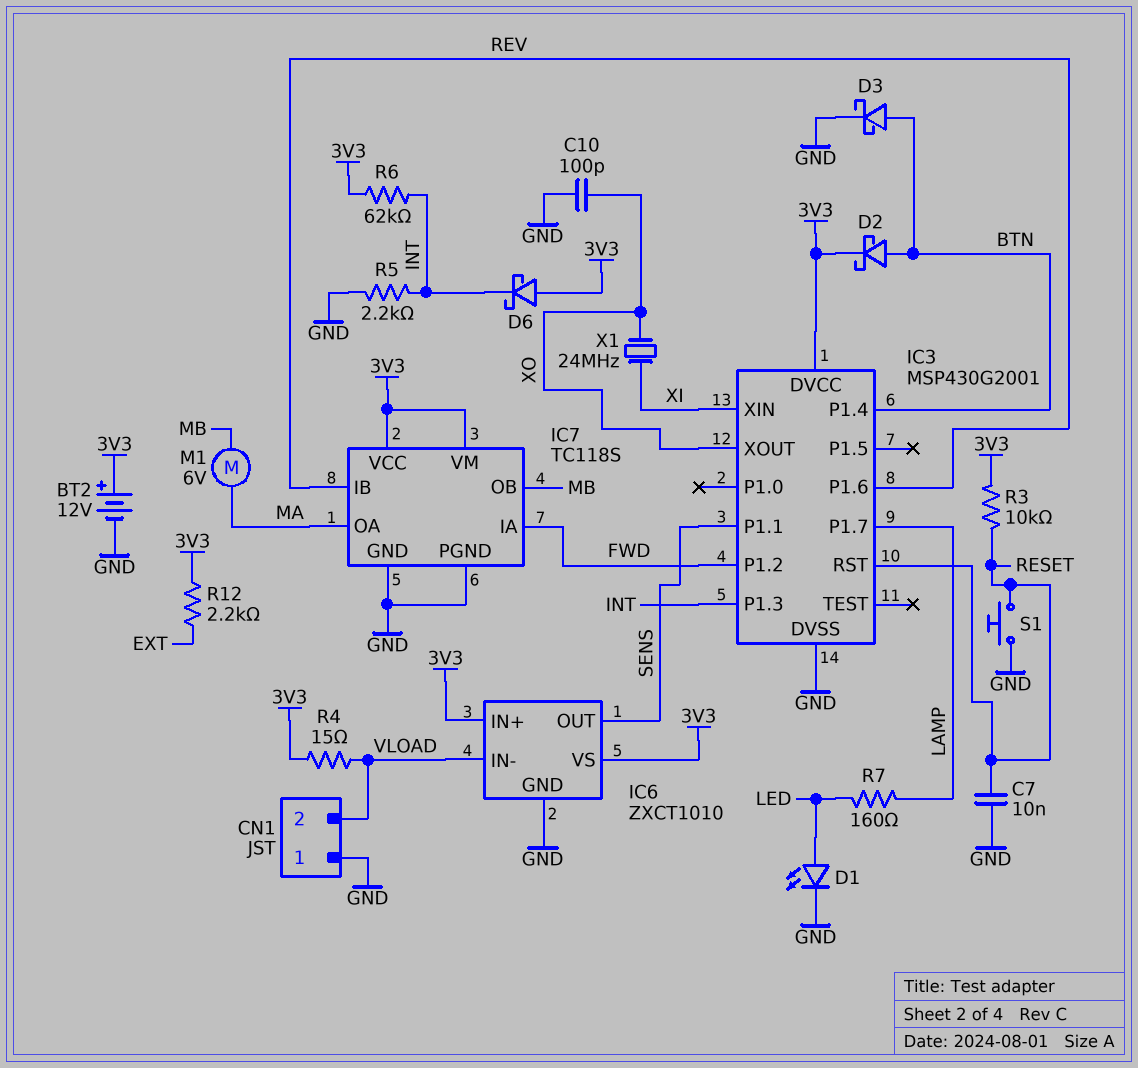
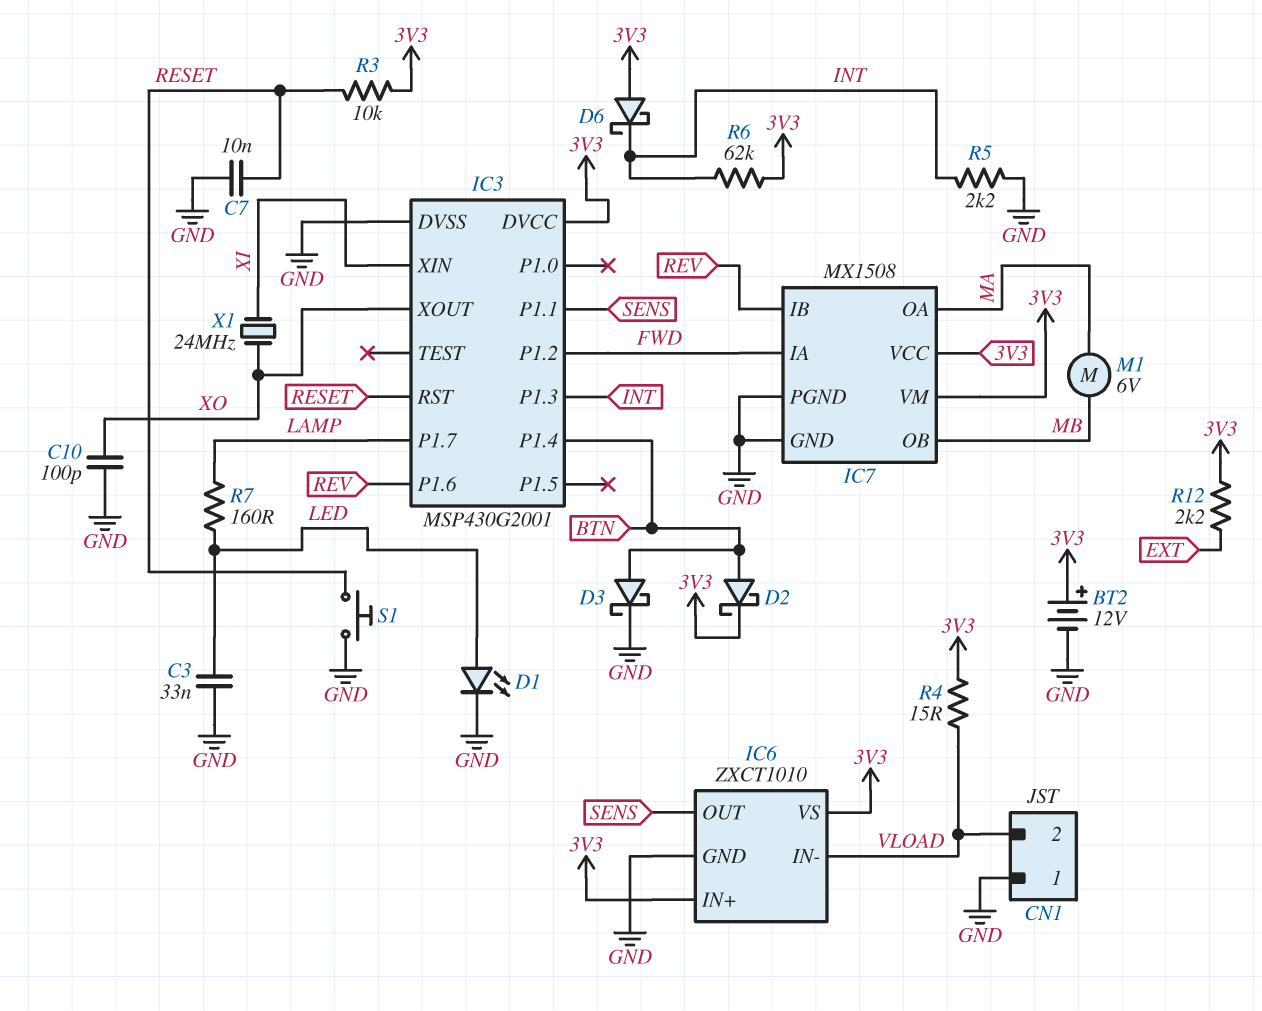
C3: none -> 33nF (GND, LED)
IC7: TC118S -> MX1508

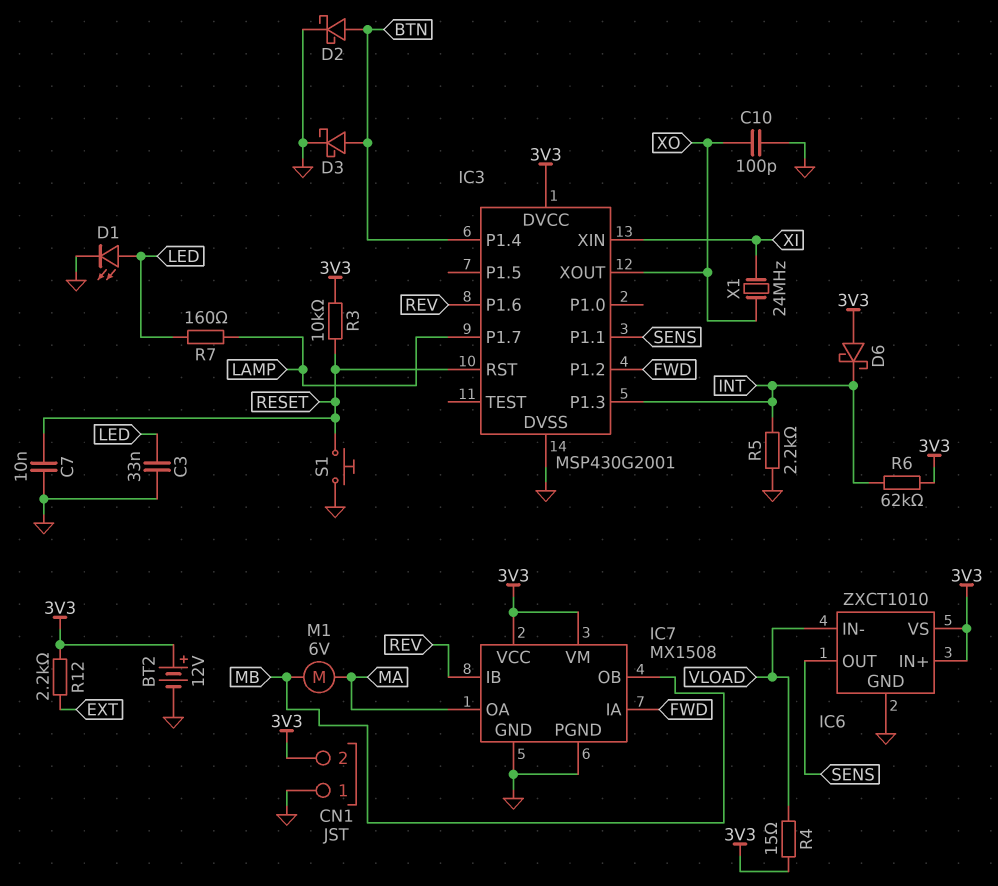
CN1 pin 2: VLOAD -> 3V3
D2: schottky (A BTN, K 3V3) -> schottky (A BTN, K GND)

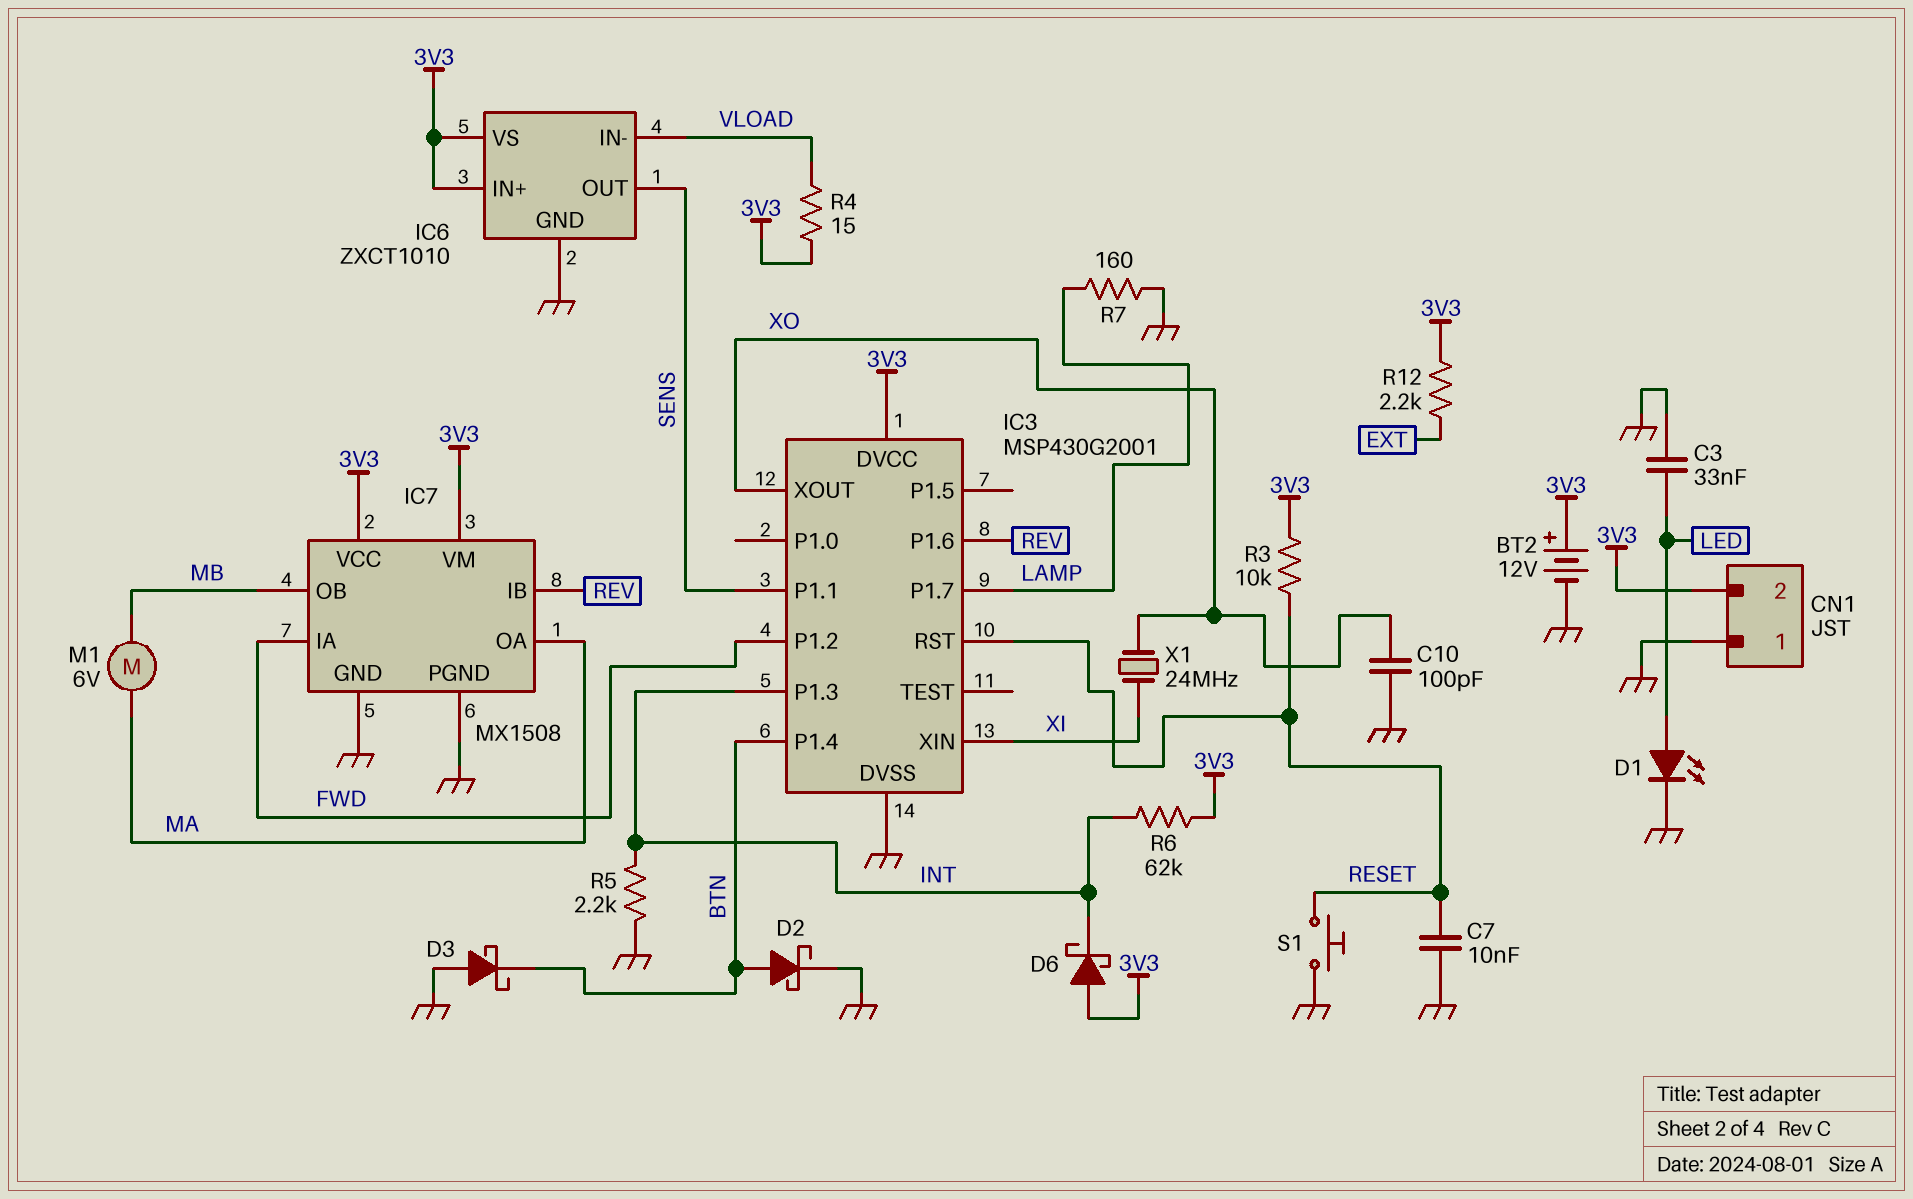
D3: schottky (A BTN, K GND) -> schottky (A GND, K BTN)
R7: 160 (LAMP, LED) -> 160 (GND, LAMP)

